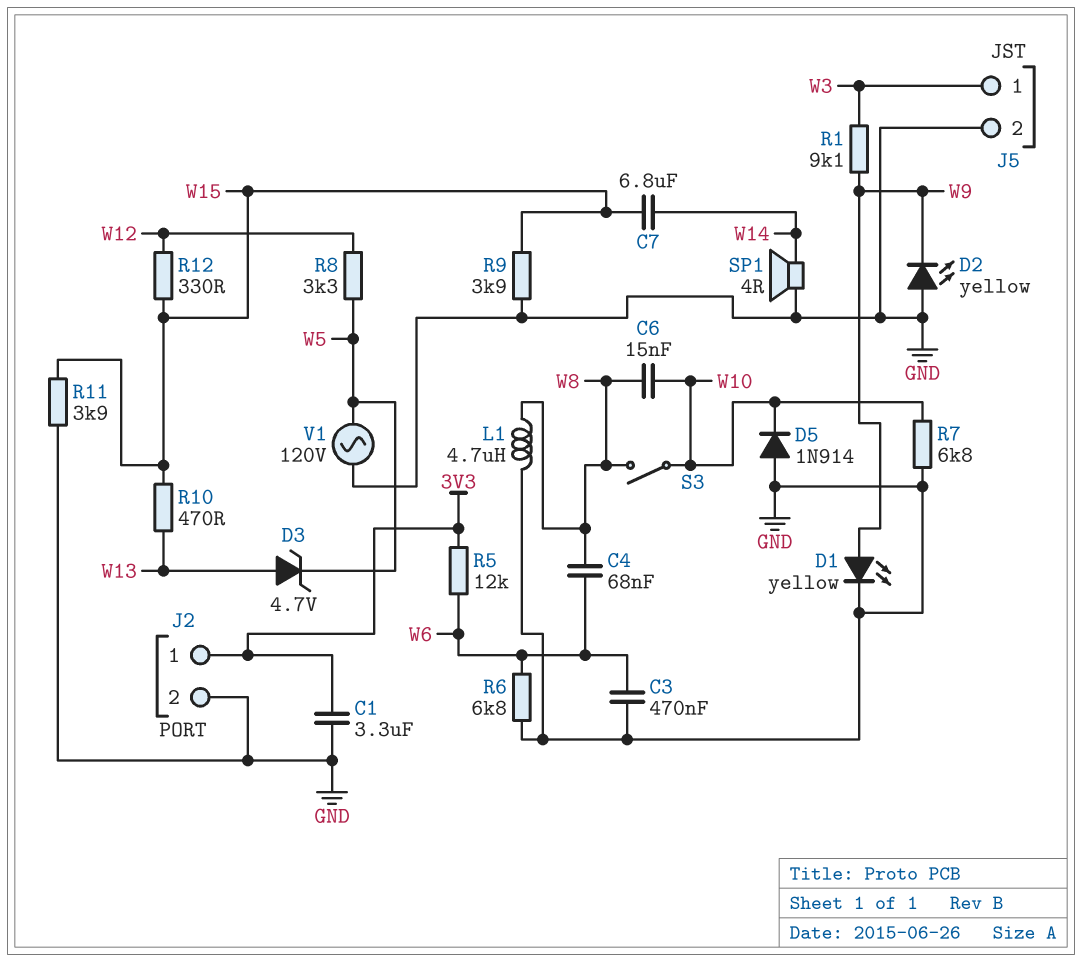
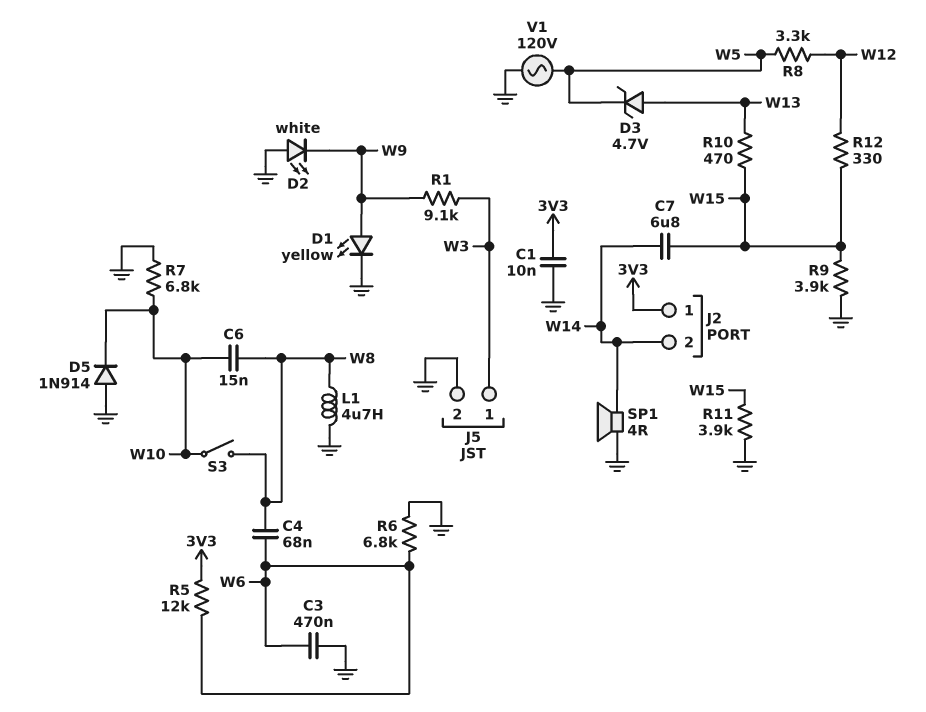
C1: 3.3uF (3V3, GND) -> 10nF (3V3, GND)
D2: LED yellow (A GND, K W9) -> LED white (A GND, K W9)
J2 pin 2: GND -> W14

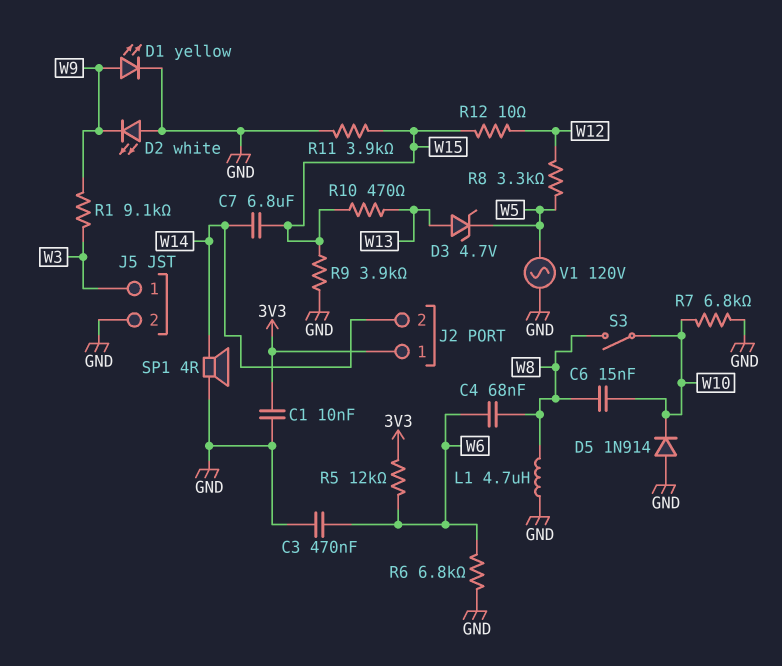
R12: 330 (W12, W15) -> 10 (W12, W15)

